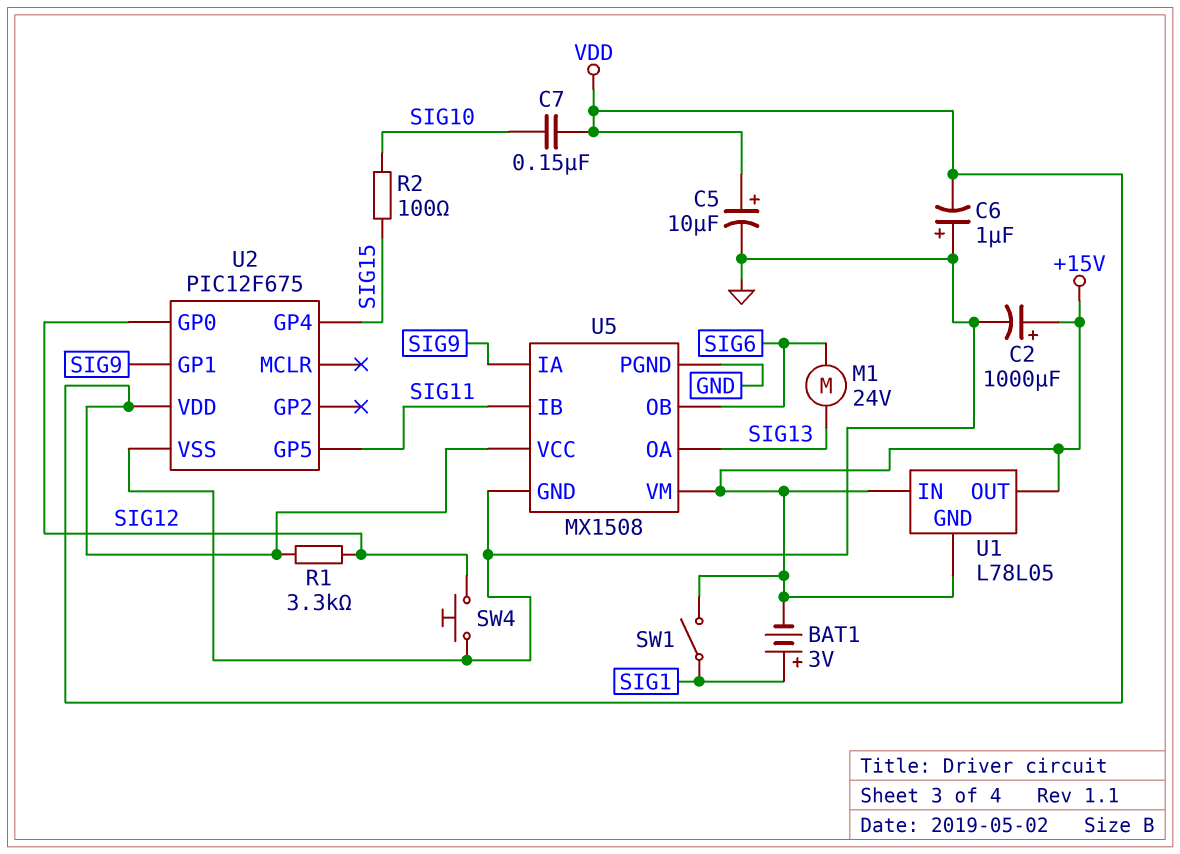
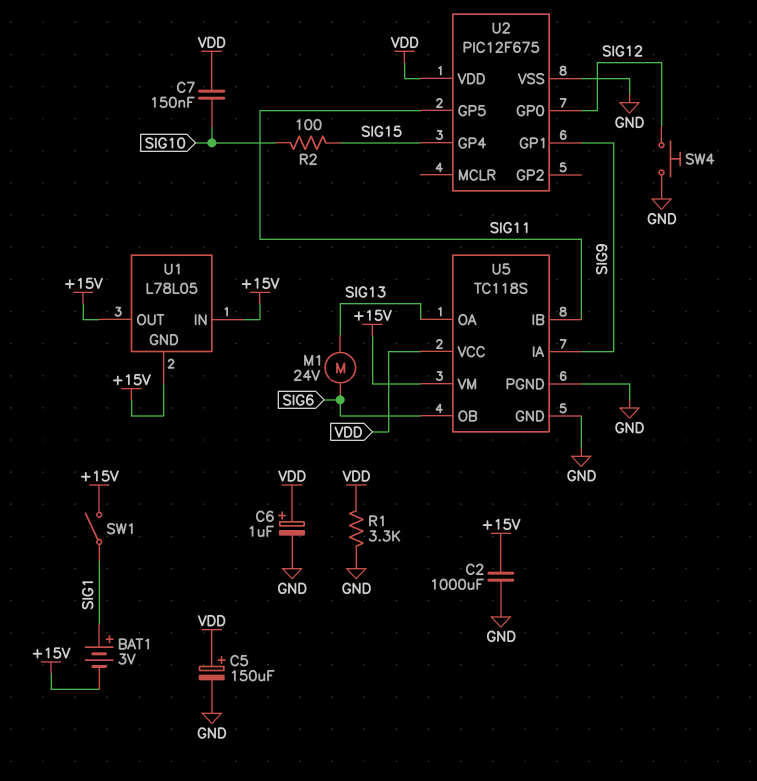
C2: 1000uF (plus +15V, minus GND) -> 1000uF (+15V, GND)
C5: 10uF (plus VDD, minus GND) -> 150uF (plus VDD, minus GND)
C6: 1uF (plus GND, minus VDD) -> 1uF (plus VDD, minus GND)
R1: 3.3k (SIG12, VDD) -> 3.3k (GND, VDD)
U5: MX1508 -> TC118S

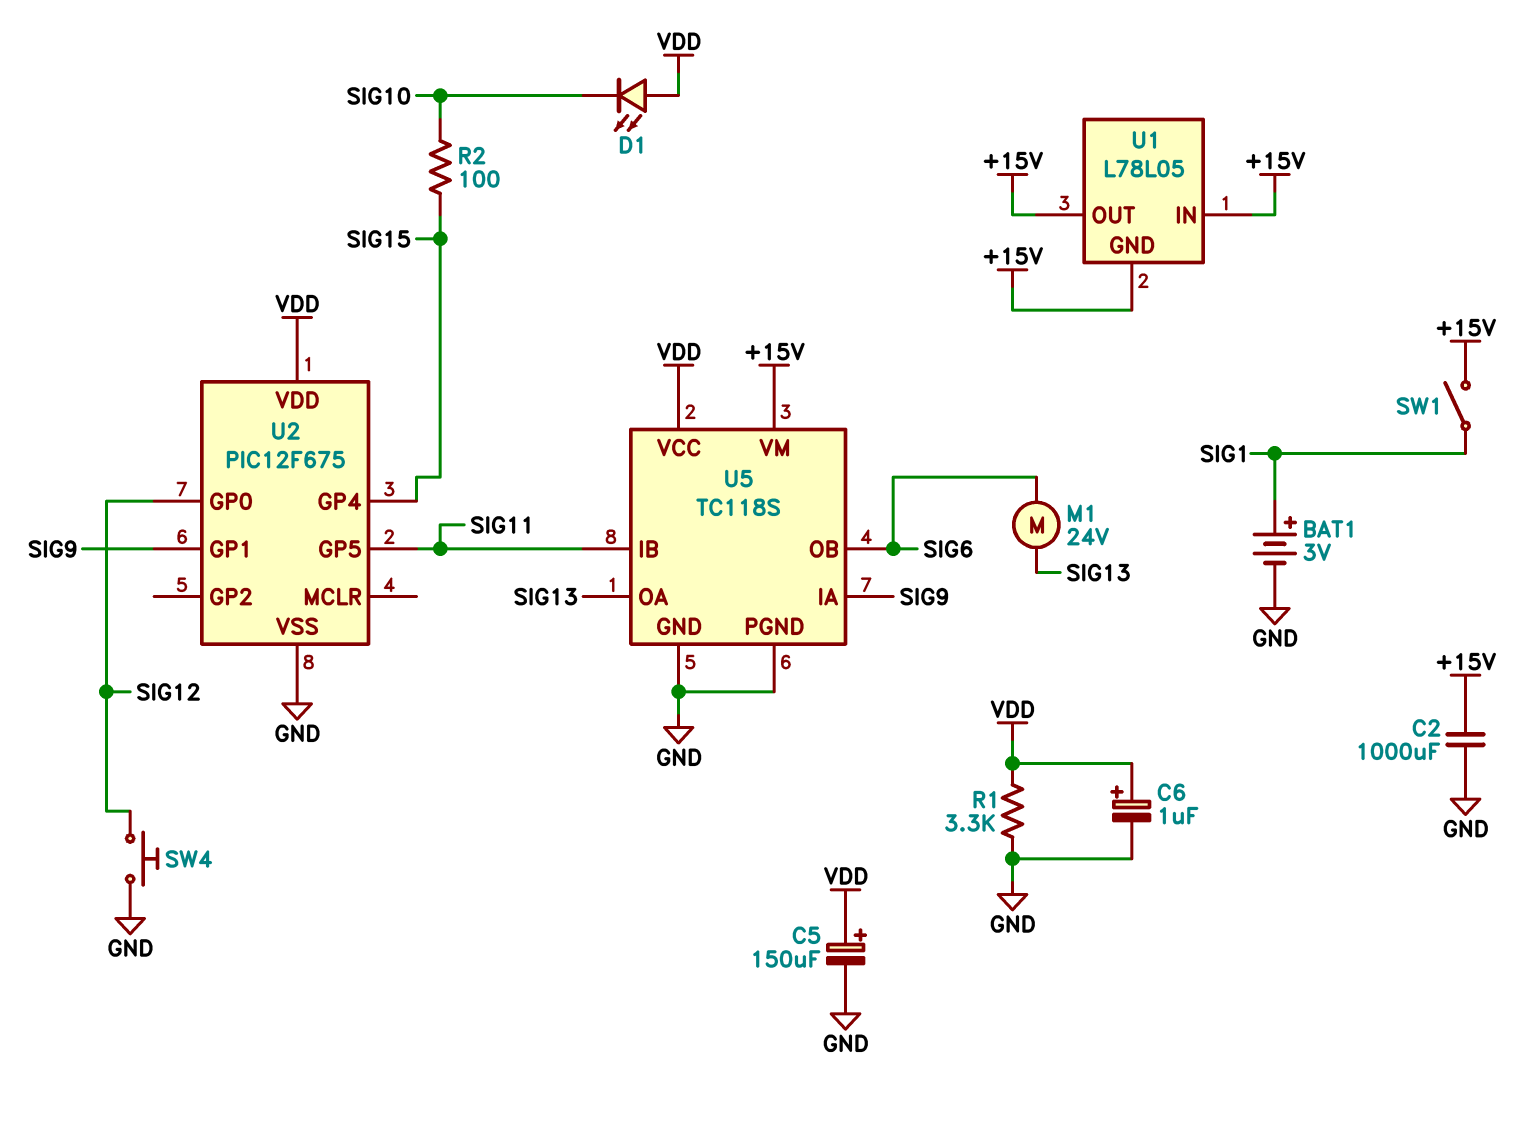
BAT1: 3V (plus SIG1, minus +15V) -> 3V (plus SIG1, minus GND)
C7: 150nF (SIG10, VDD) -> none
D1: none -> LED (A VDD, K SIG10)

